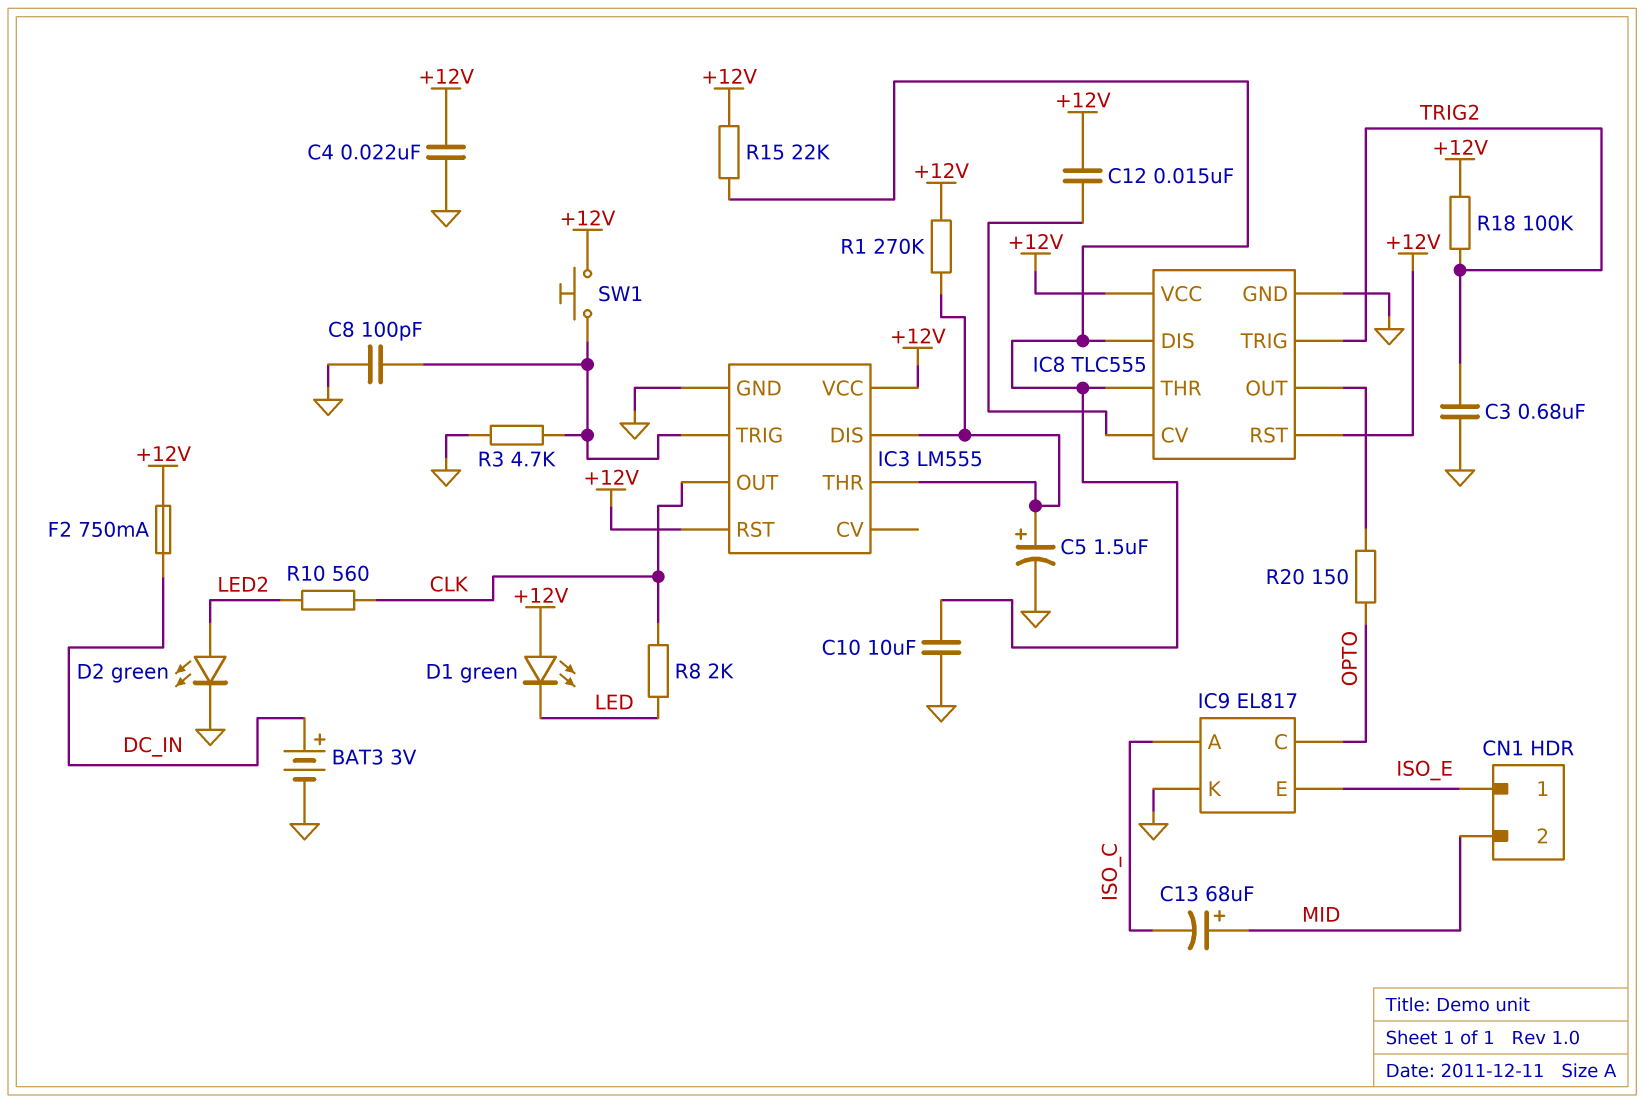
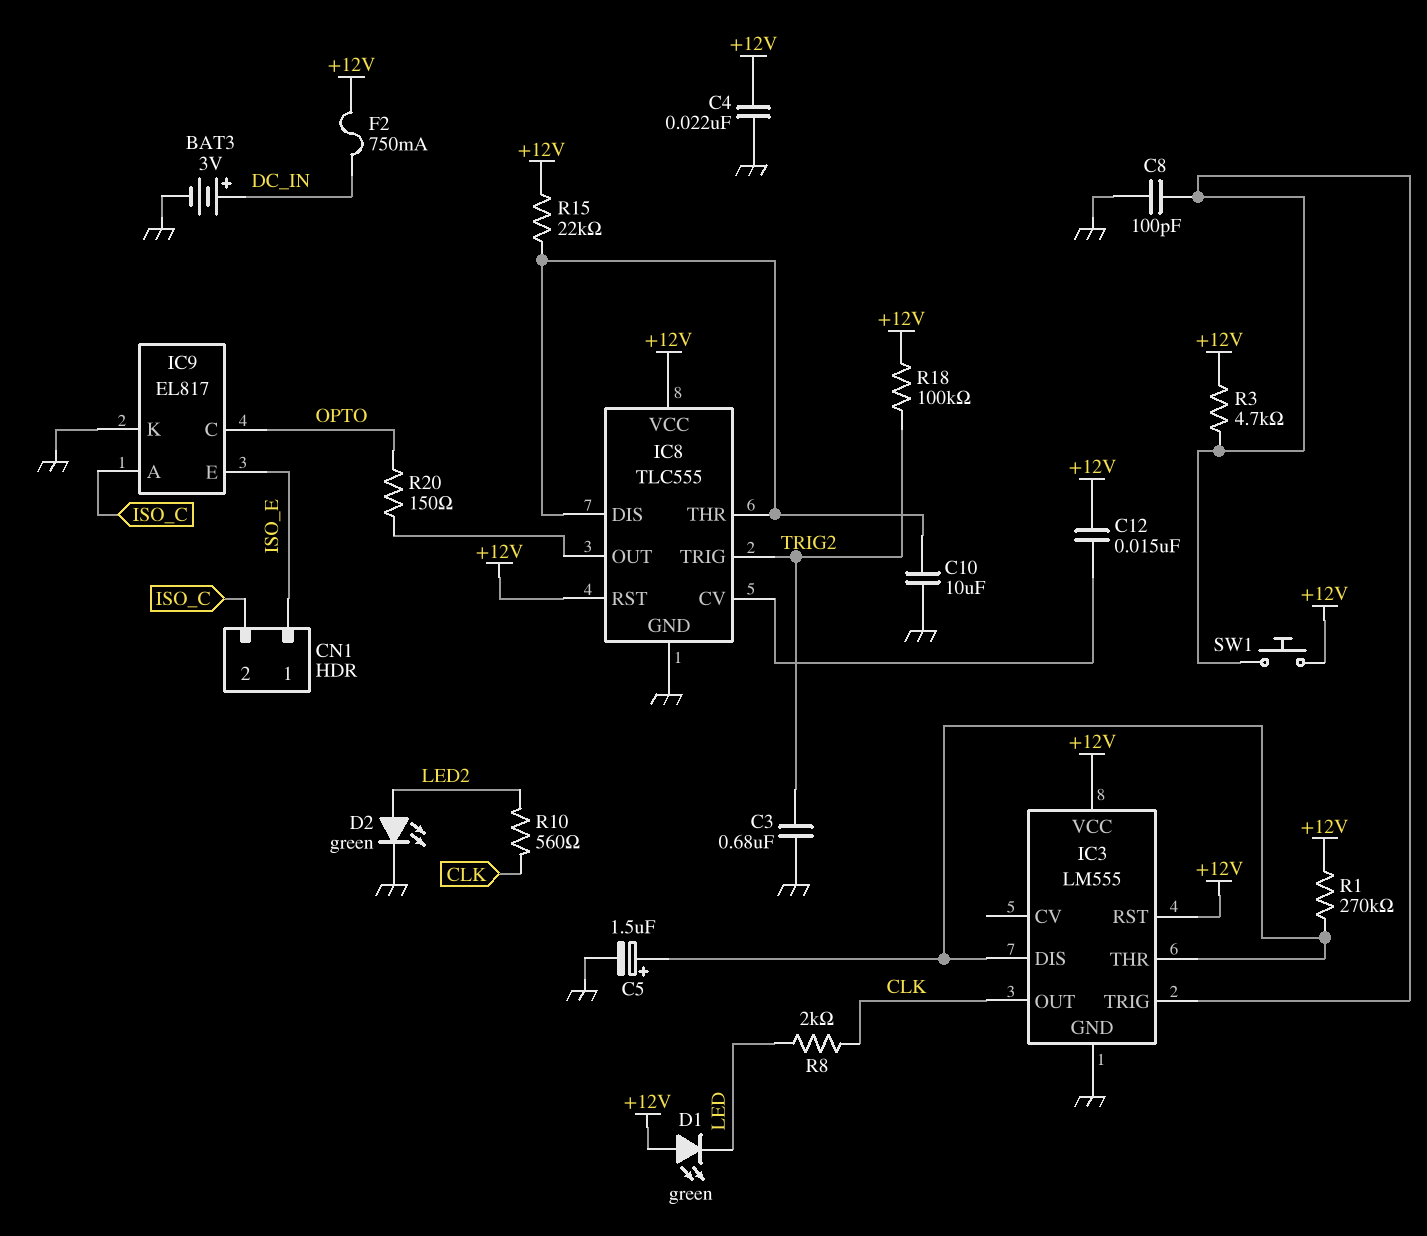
C13: 68uF (plus MID, minus ISO_C) -> none
CN1 pin 2: MID -> ISO_C
R3: 4.7k (GND, IC3/TRIG) -> 4.7k (+12V, IC3/TRIG)

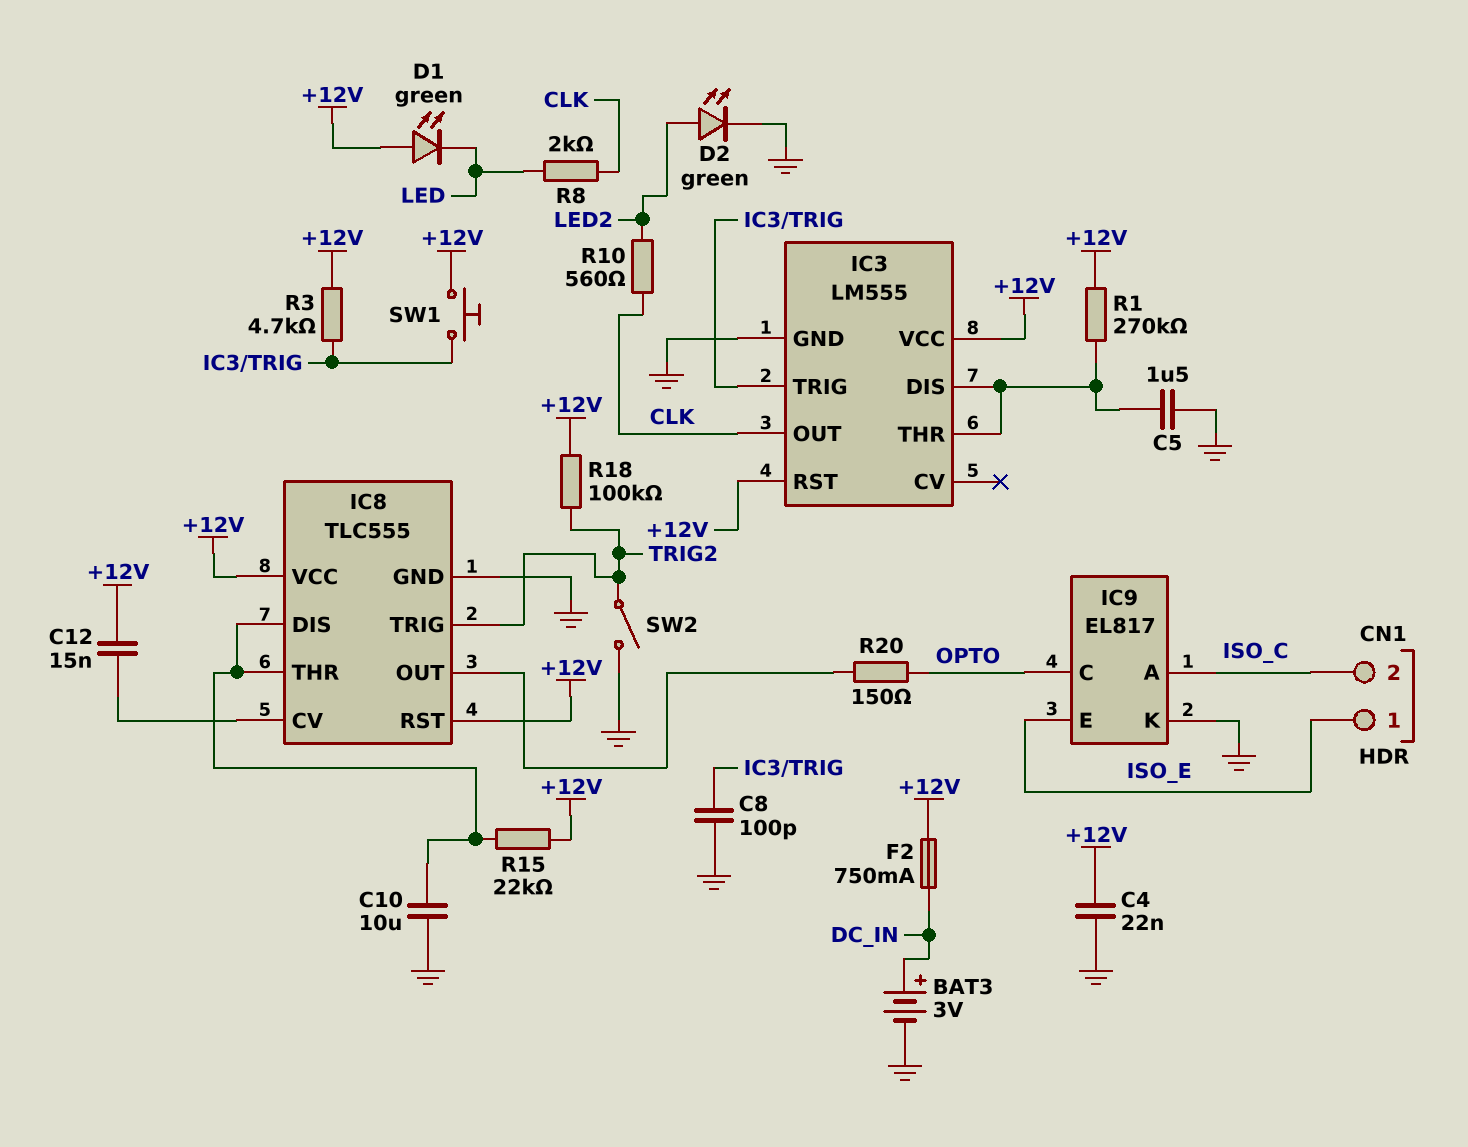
C3: 680nF (GND, TRIG2) -> none
C5: 1.5uF (plus IC3/DIS, minus GND) -> 1.5uF (GND, IC3/DIS)
SW2: none -> switch (GND, TRIG2)

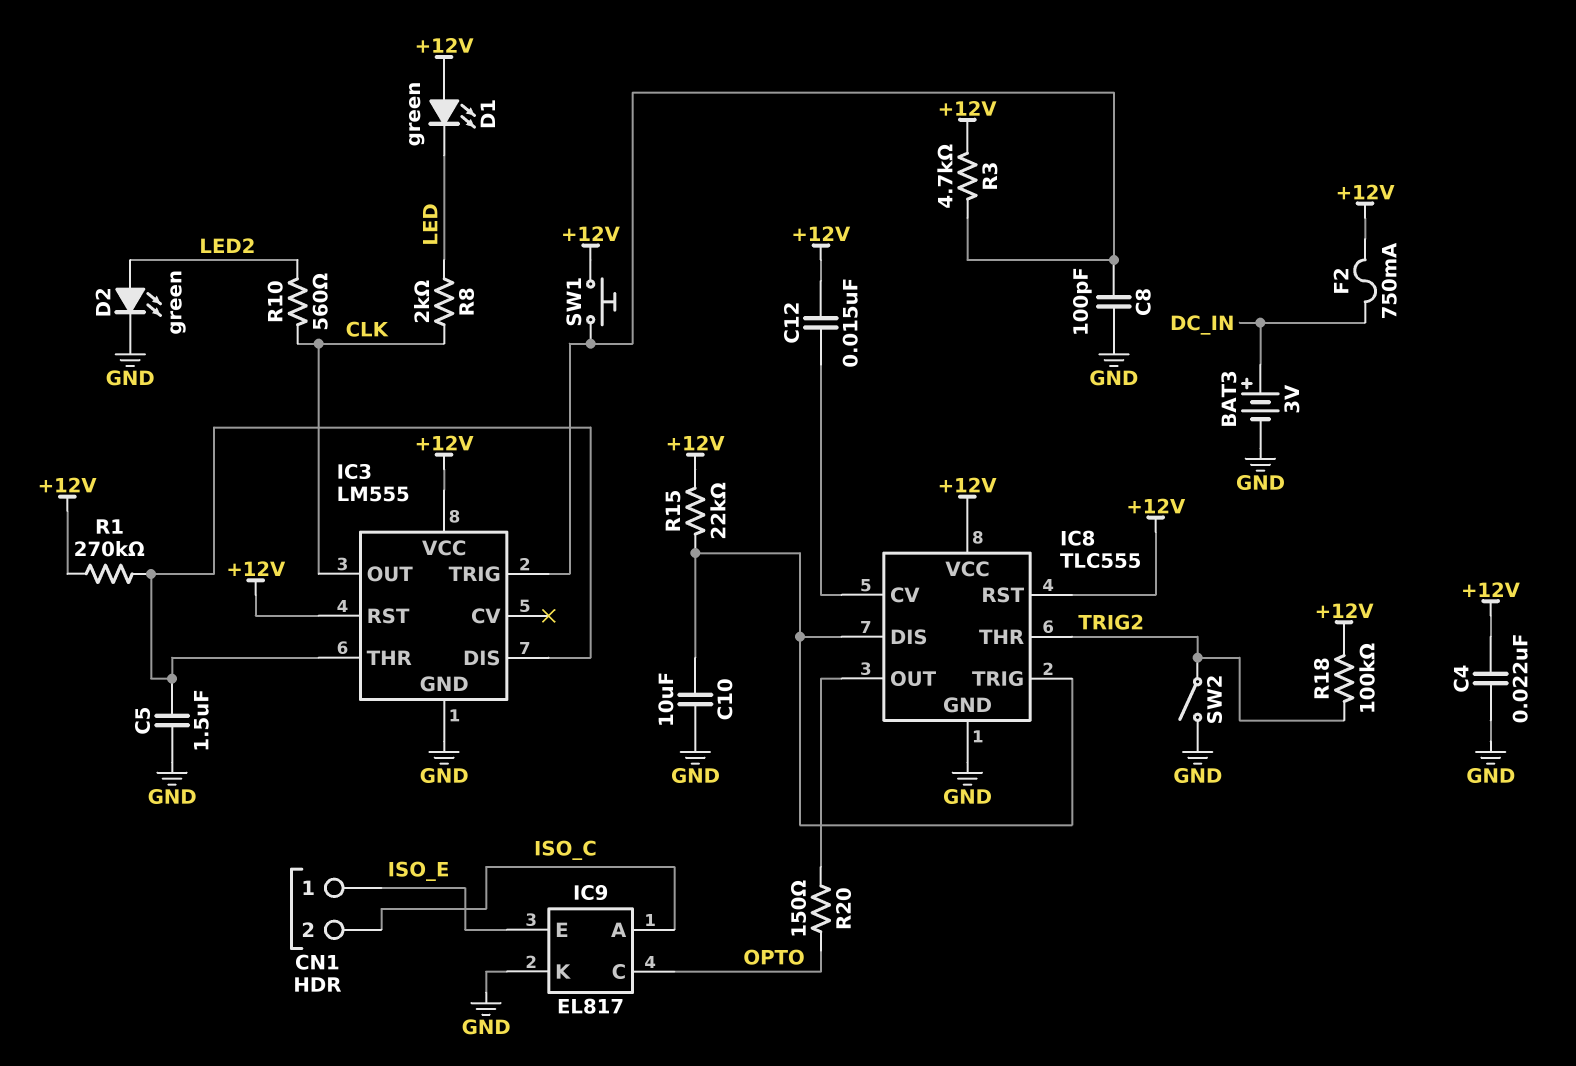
IC8 pin THR: IC8/DIS -> TRIG2
IC8 pin TRIG: TRIG2 -> IC8/DIS

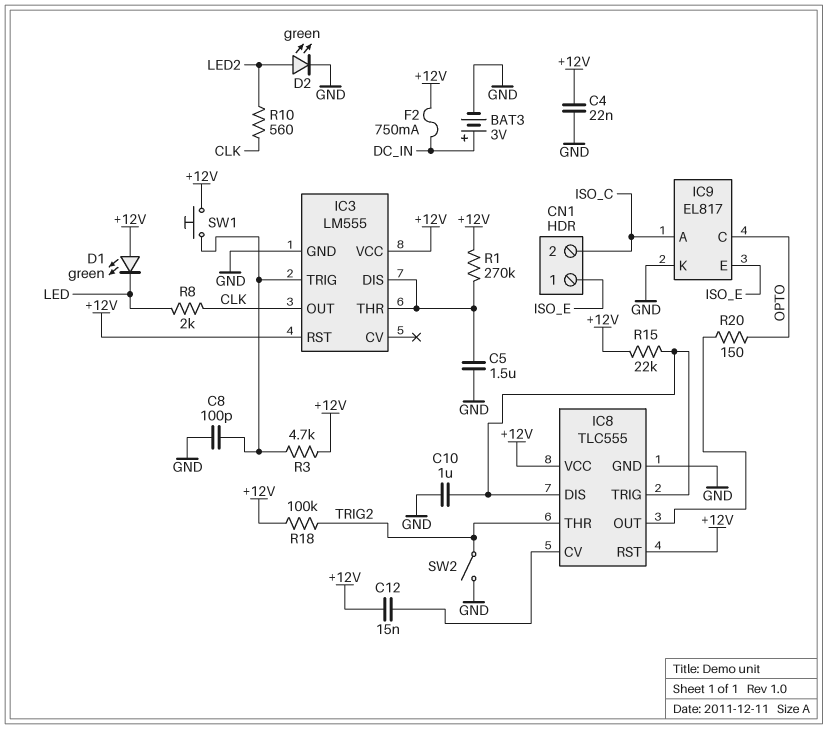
C10: 10uF (GND, IC8/DIS) -> 1uF (GND, IC8/DIS)

